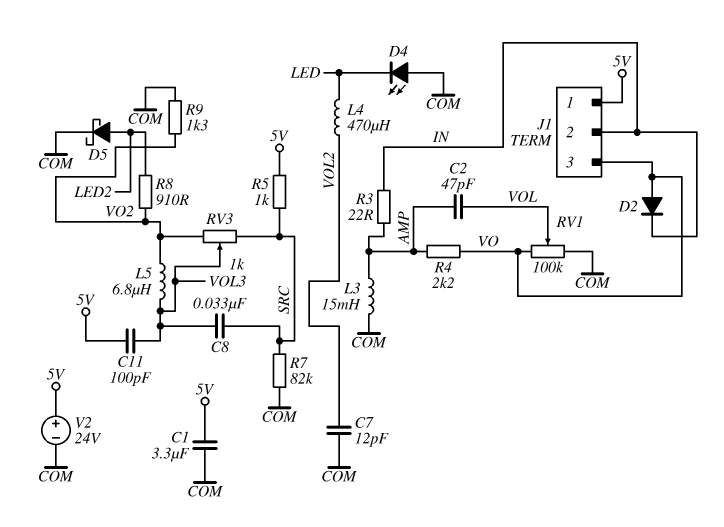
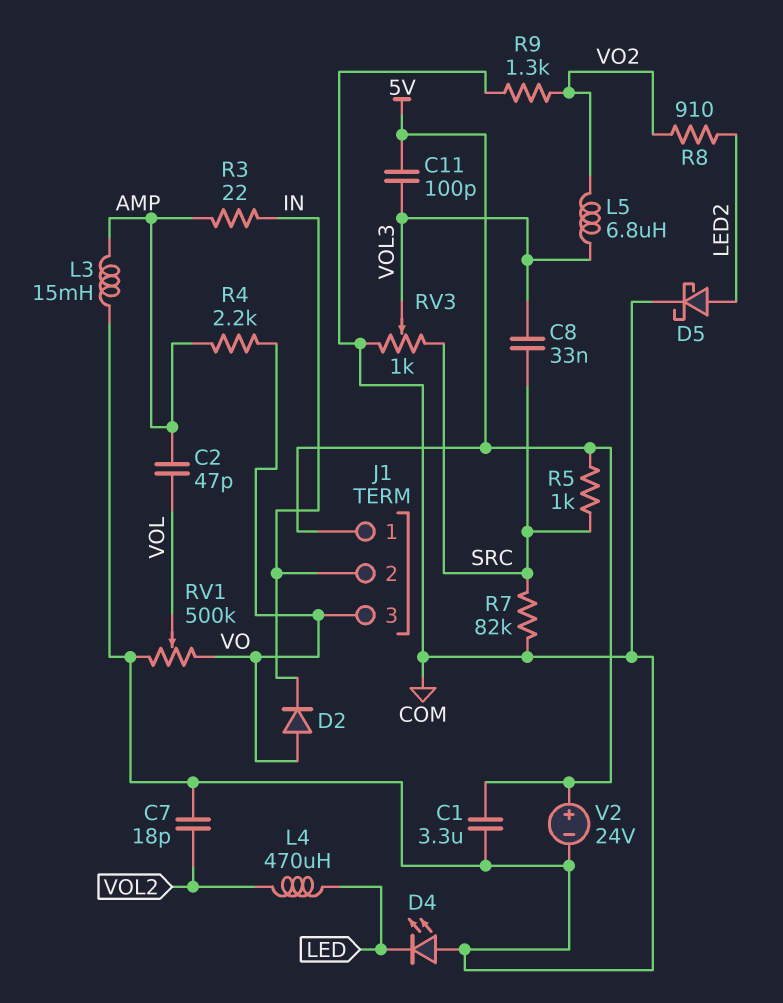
C7: 12pF (COM, VOL2) -> 18pF (COM, VOL2)
RV1: 100k (COM, VO, wiper VOL) -> 500k (COM, VO, wiper VOL)
RV3: 1k (SRC, VO2, wiper VOL3) -> 1k (COM, SRC, wiper VOL3)

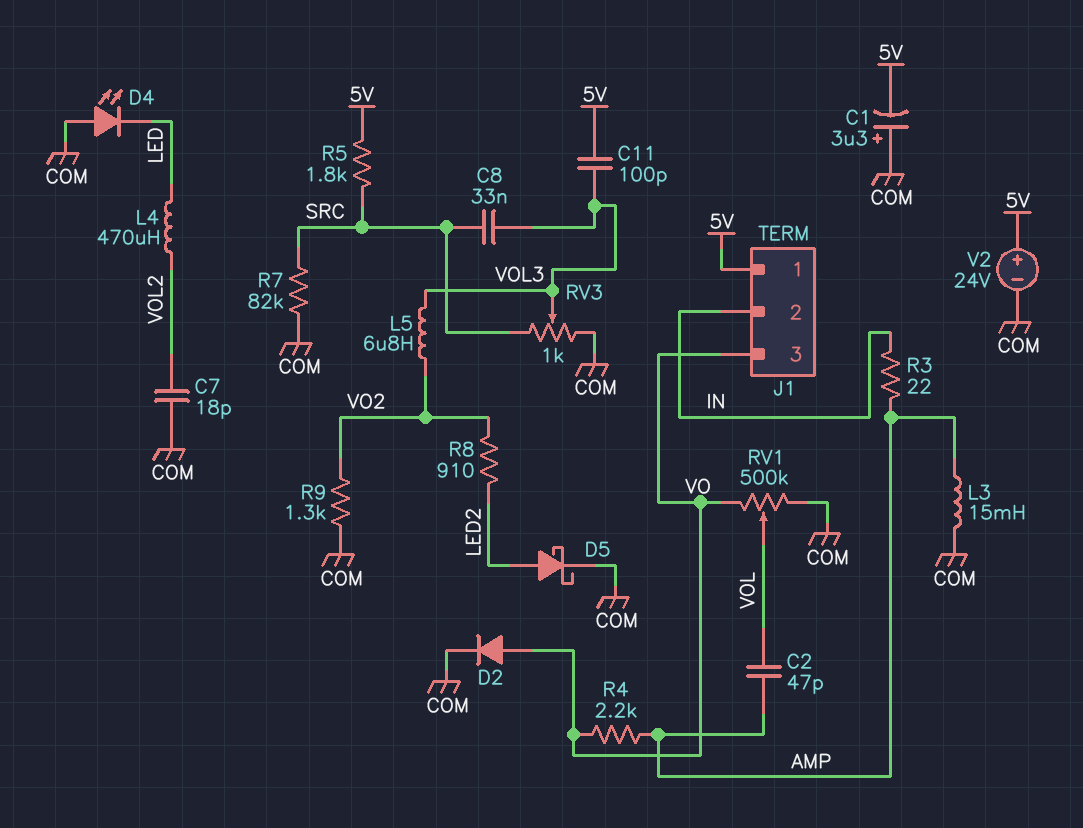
C1: 3.3uF (5V, COM) -> 3.3uF (plus COM, minus 5V)
D2: diode (A VO, K IN) -> diode (A VO, K COM)
R5: 1k (5V, SRC) -> 1.8k (5V, SRC)

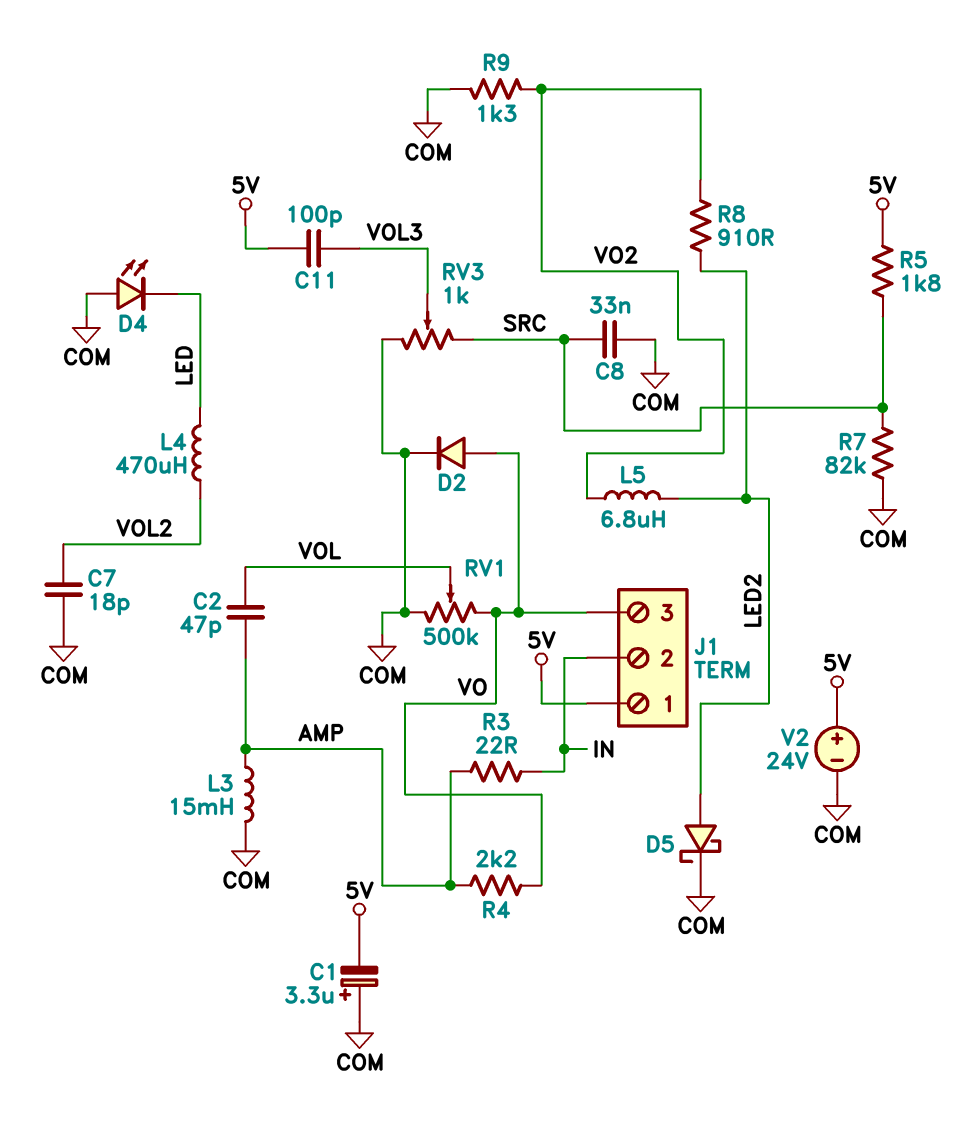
C8: 33nF (SRC, VOL3) -> 33nF (COM, SRC)
L5: 6.8uH (VO2, VOL3) -> 6.8uH (LED2, VO2)

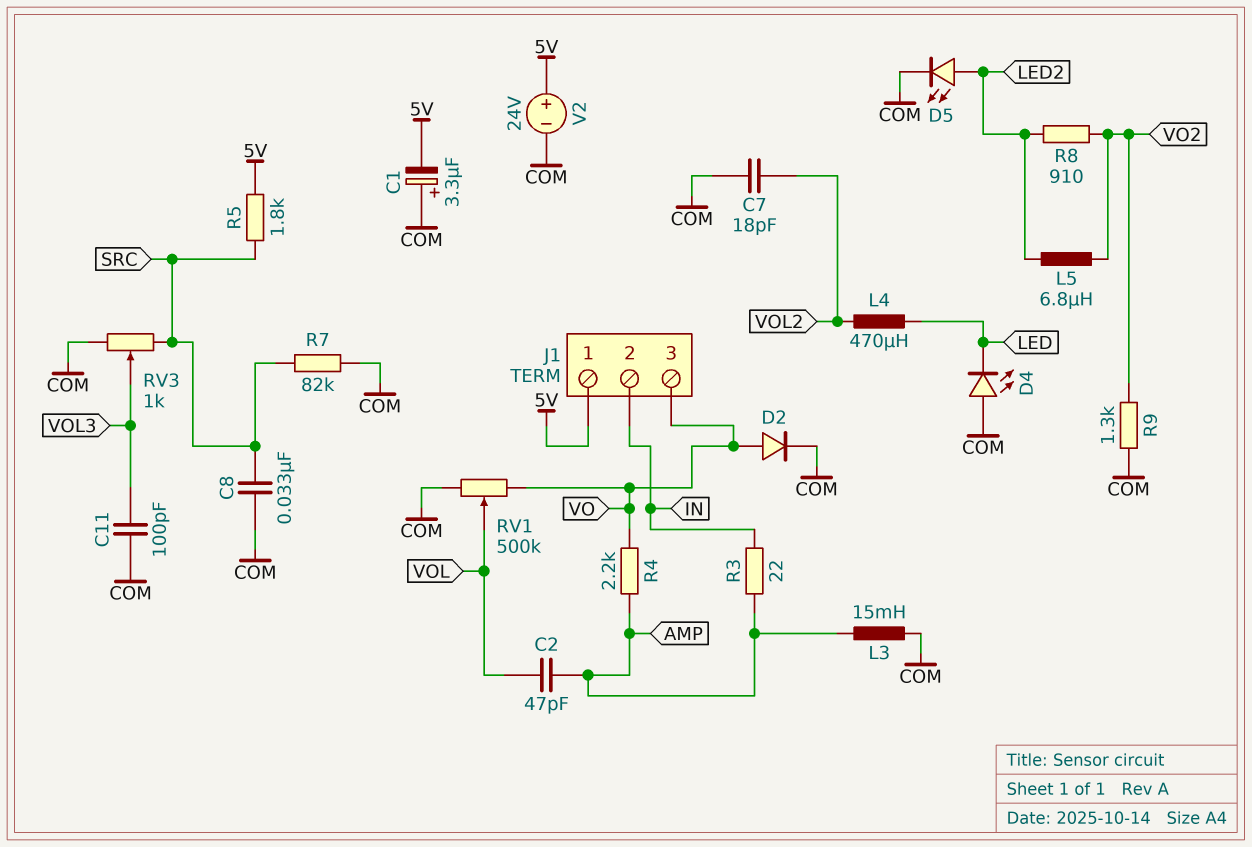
C11: 100pF (5V, VOL3) -> 100pF (COM, VOL3)
D5: schottky (A LED2, K COM) -> LED (A LED2, K COM)

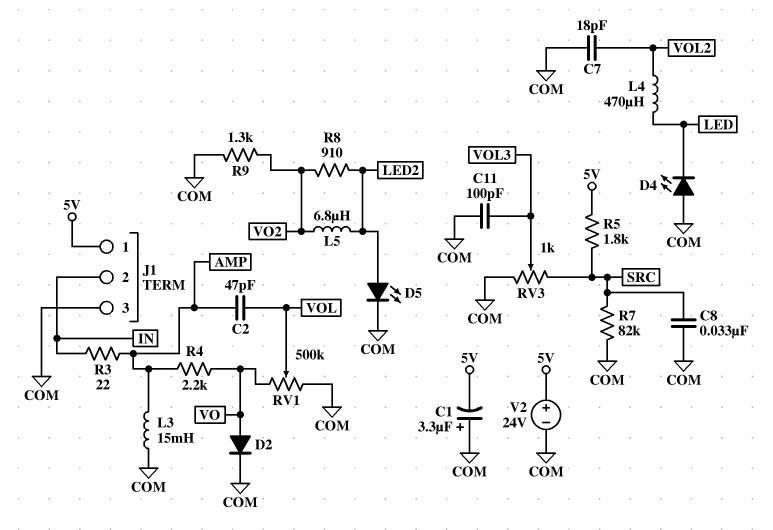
J1 pin 3: VO -> COM

